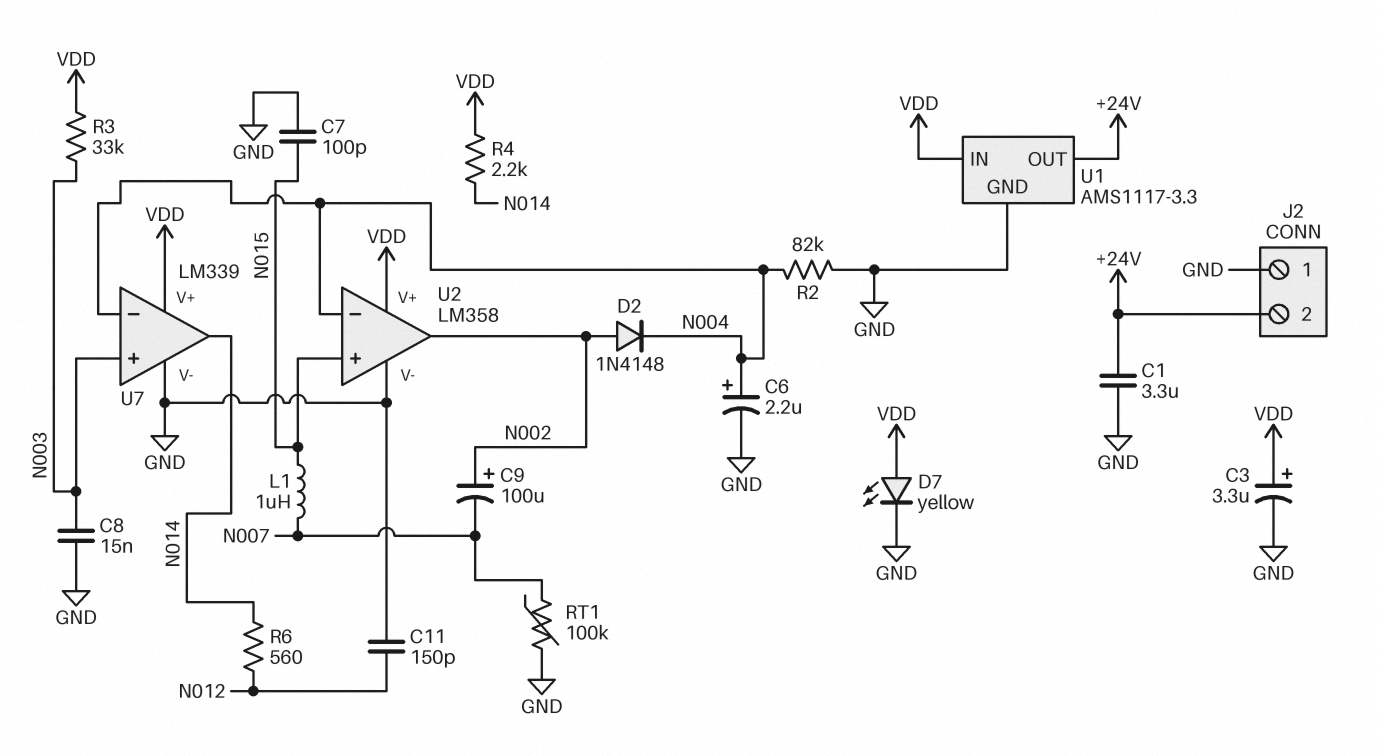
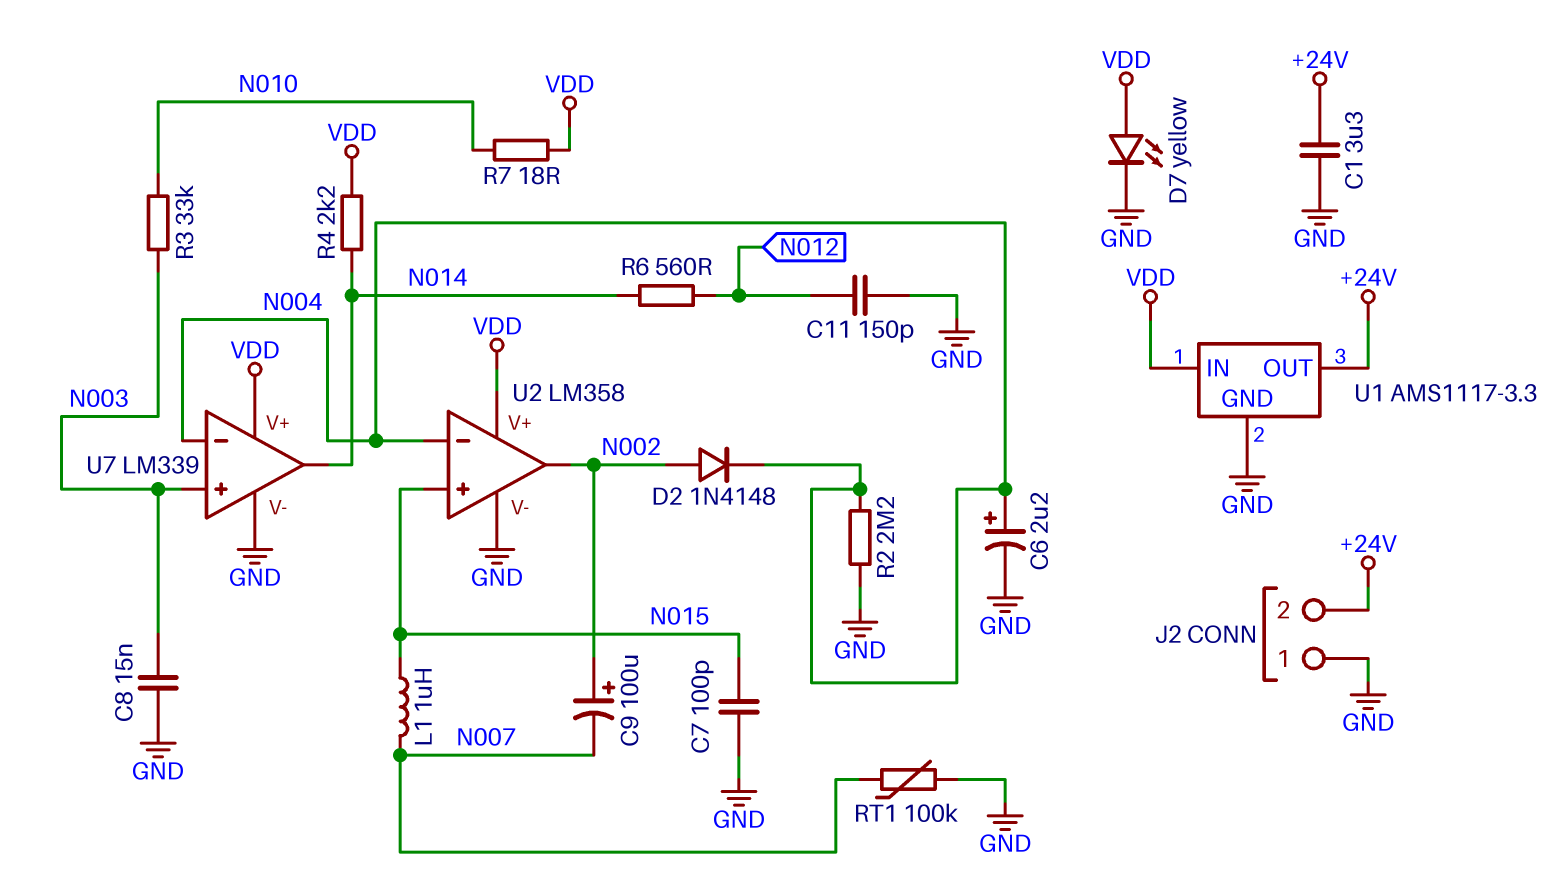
C3: 3.3uF (plus VDD, minus GND) -> none
R2: 82k (GND, N004) -> 2.2M (GND, N004)
R3: 33k (N003, VDD) -> 33k (N003, N010)
R7: none -> 18 (N010, VDD)

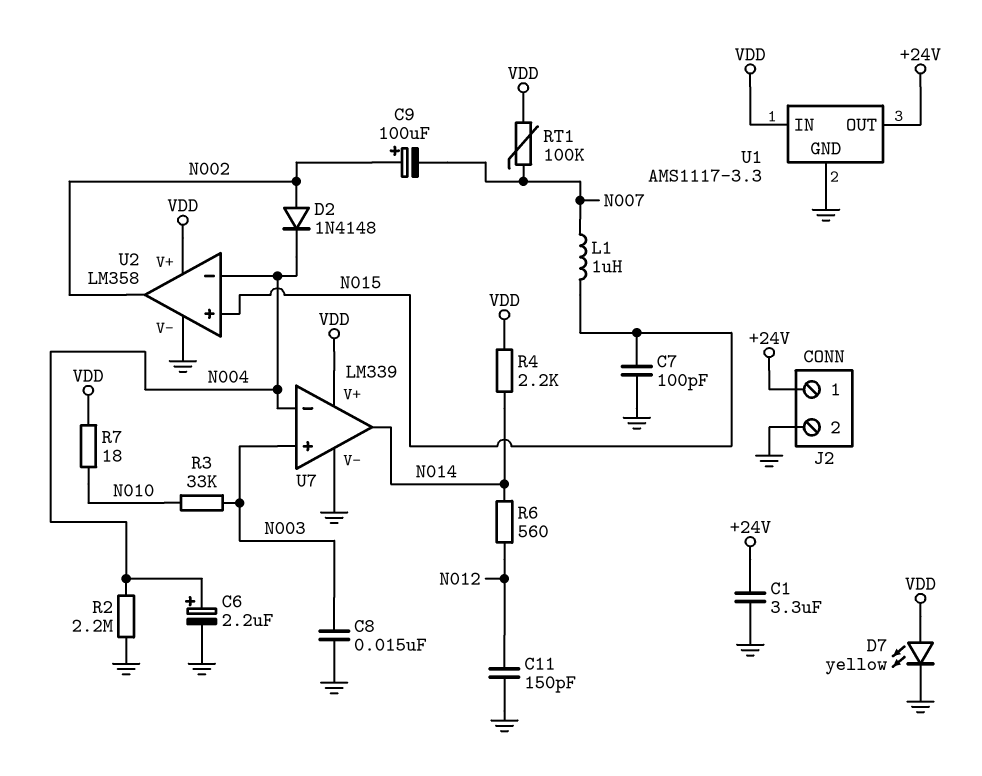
J2 pin 1: GND -> +24V
J2 pin 2: +24V -> GND
RT1: 100k (GND, N007) -> 100k (N007, VDD)

